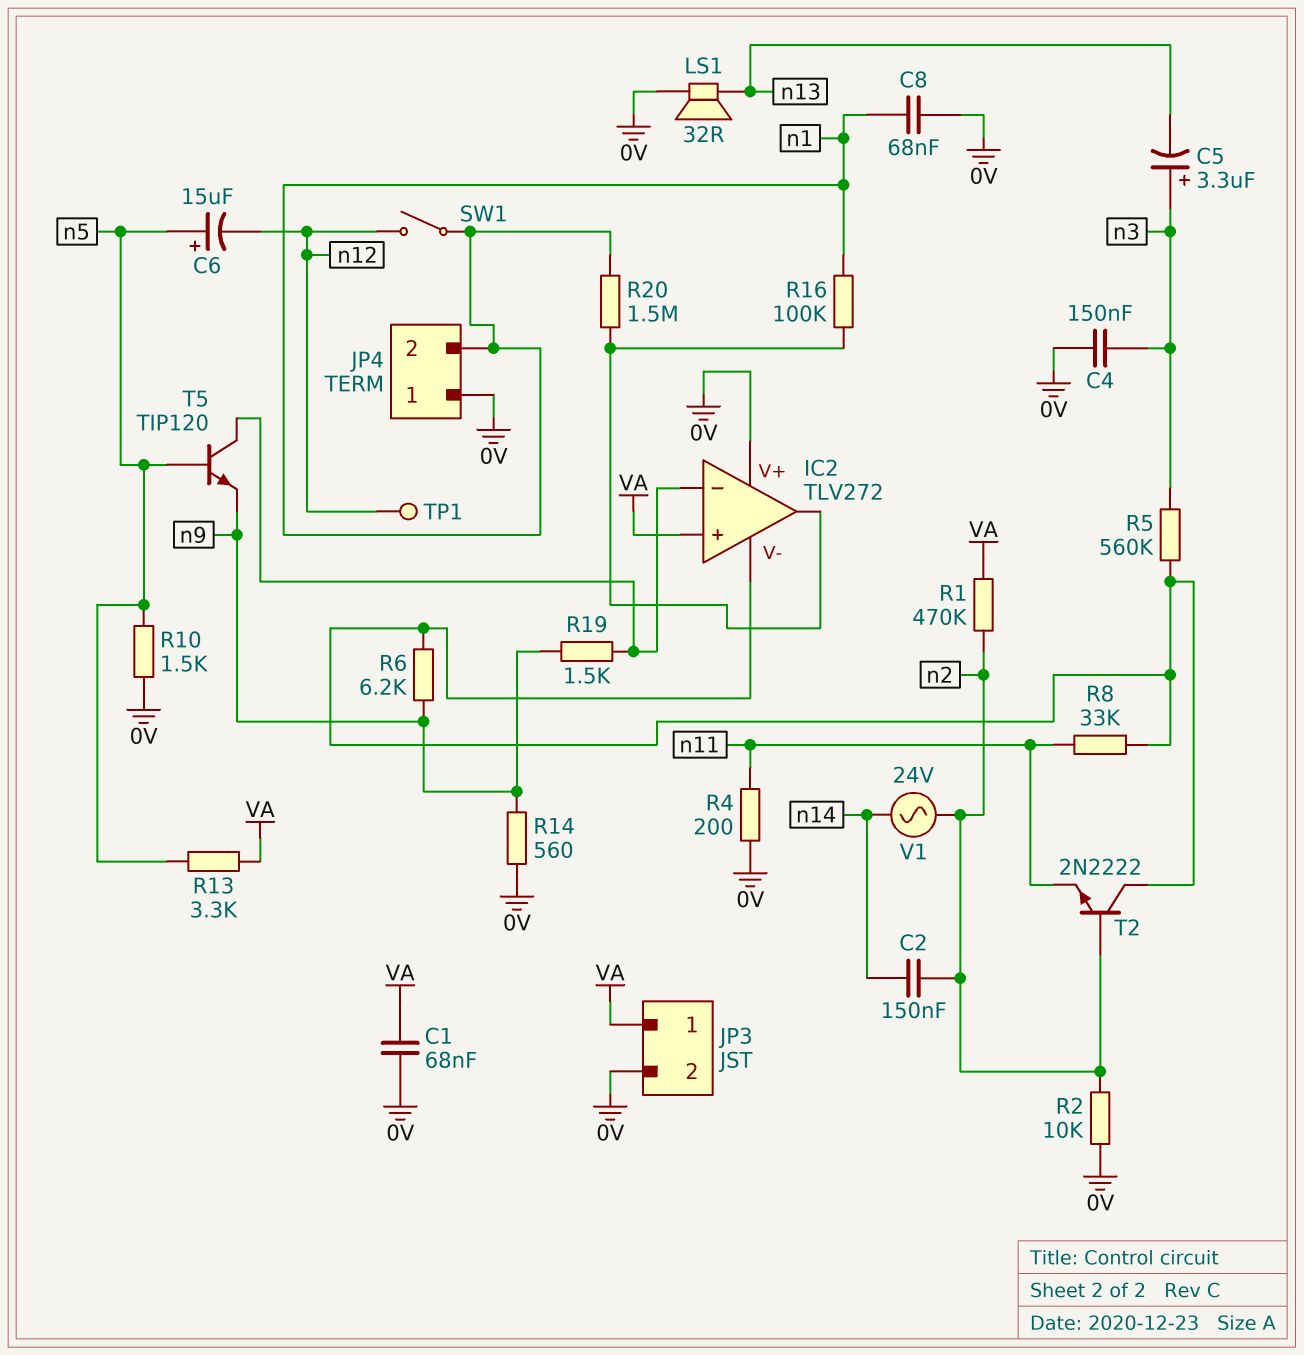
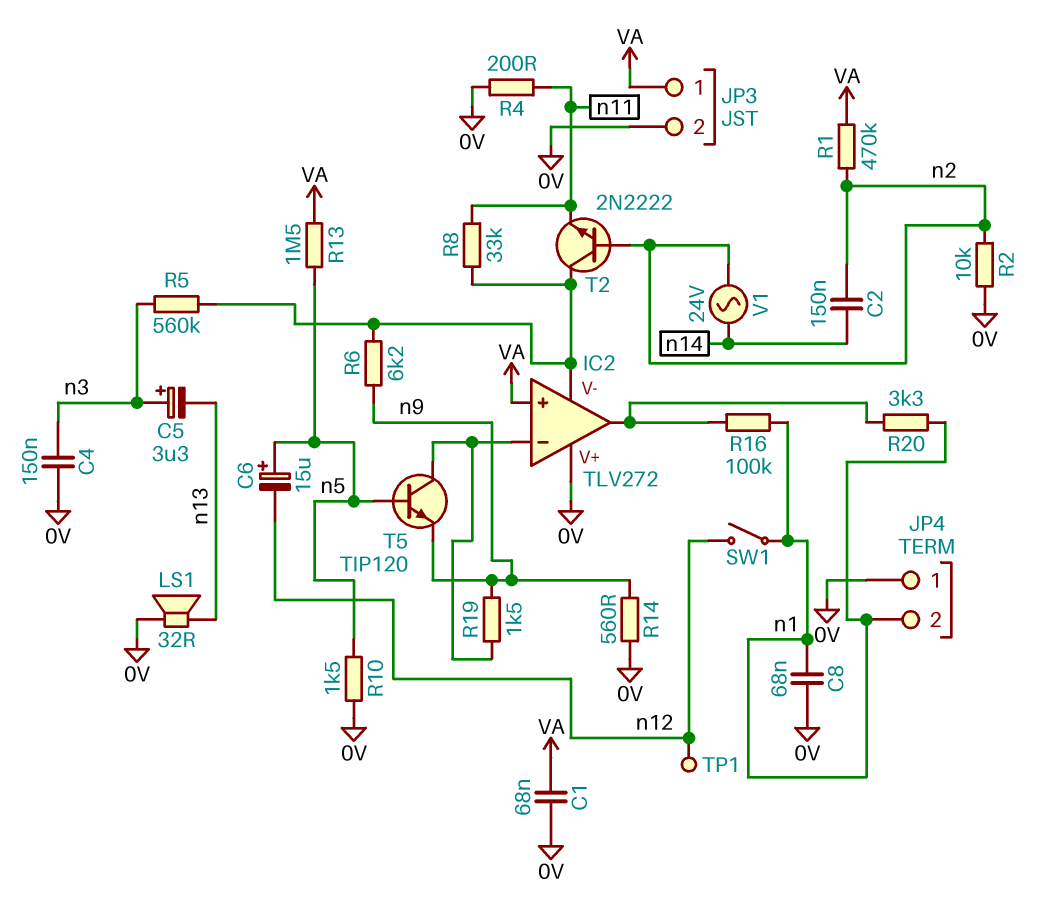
R13: 3.3k (VA, n5) -> 1.5M (VA, n5)
R20: 1.5M (IC2/out, n1) -> 3.3k (IC2/out, n1)

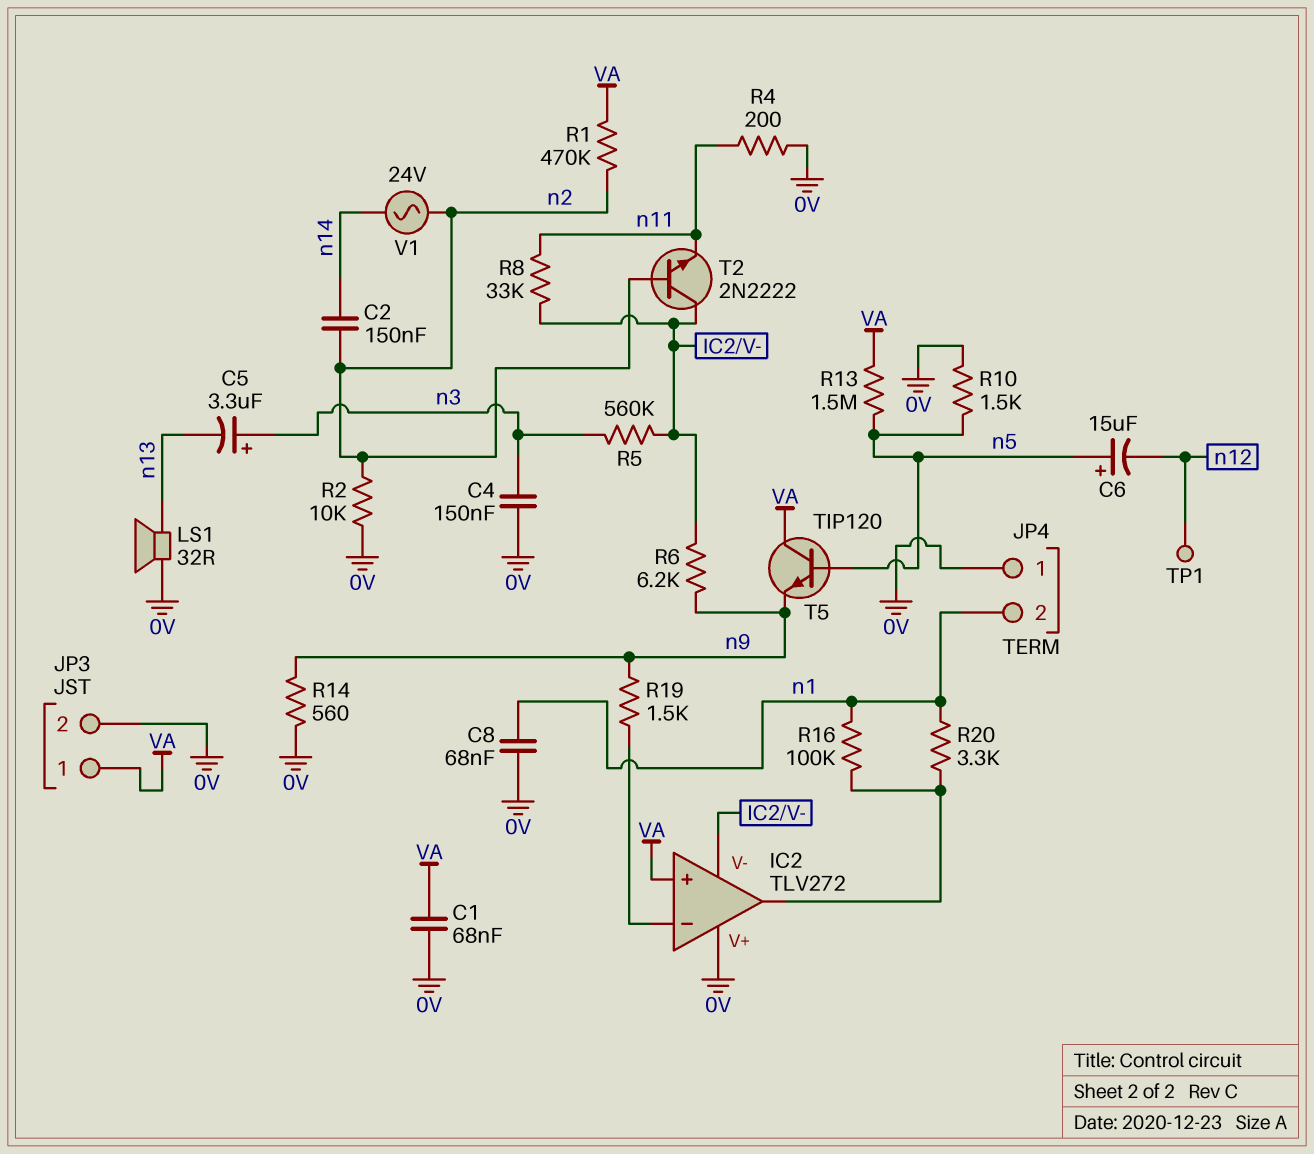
SW1: switch (n1, n12) -> none
T5: NPN TIP120 (B n5, C IC2/in-, E n9) -> NPN TIP120 (B n5, C VA, E n9)

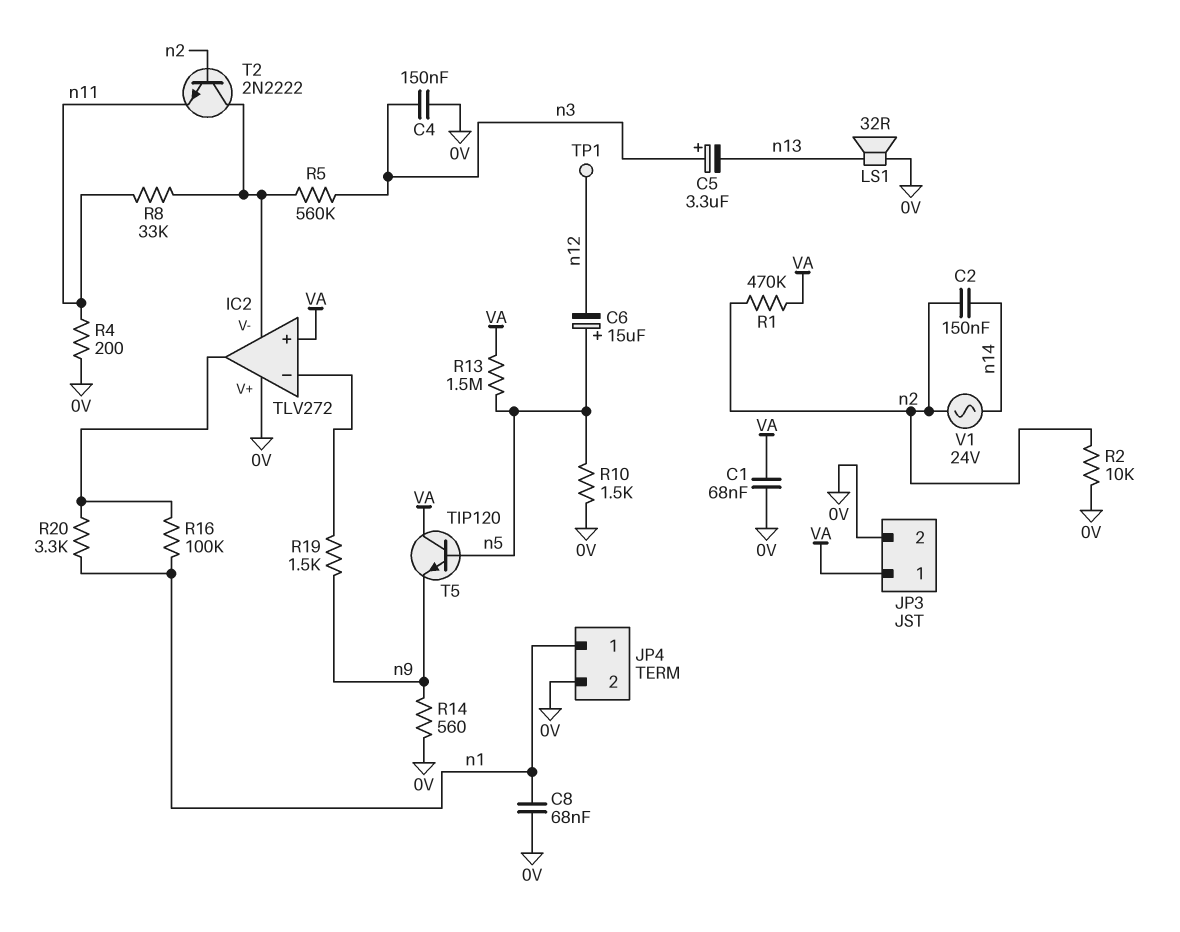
JP4 pin 1: 0V -> n1
JP4 pin 2: n1 -> 0V
R6: 6.2k (IC2/V-, n9) -> none

